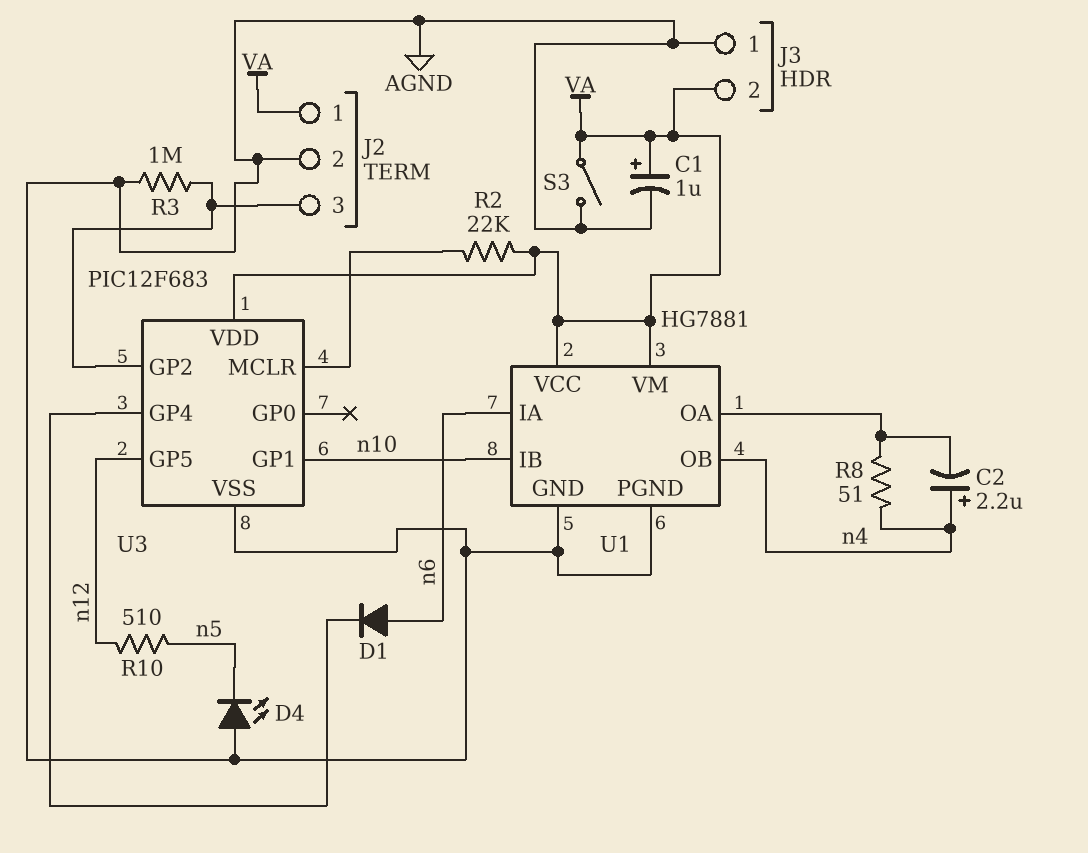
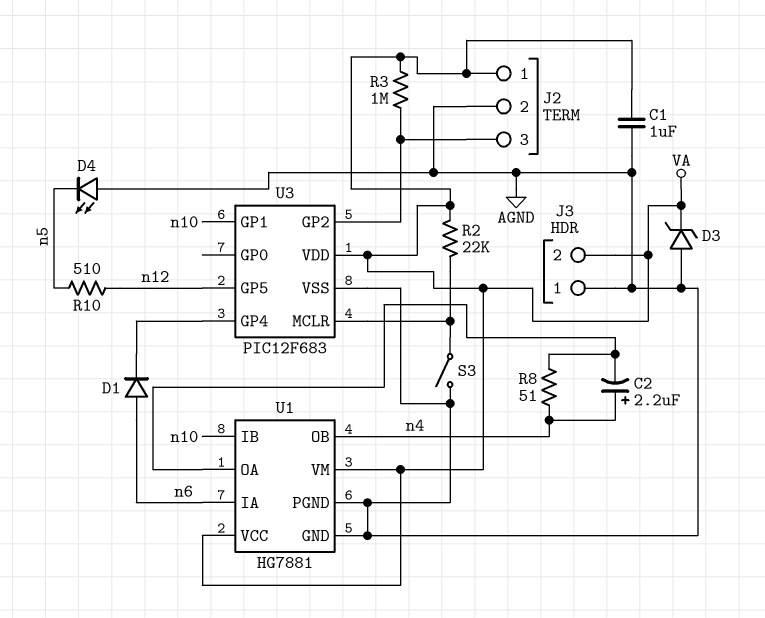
C1: 1uF (plus VA, minus AGND) -> 1uF (AGND, VA)
D3: none -> zener (A AGND, K VA)
R3: 1M (AGND, J2/3) -> 1M (J2/3, VA)
S3: switch (AGND, VA) -> switch (AGND, U3/MCLR)

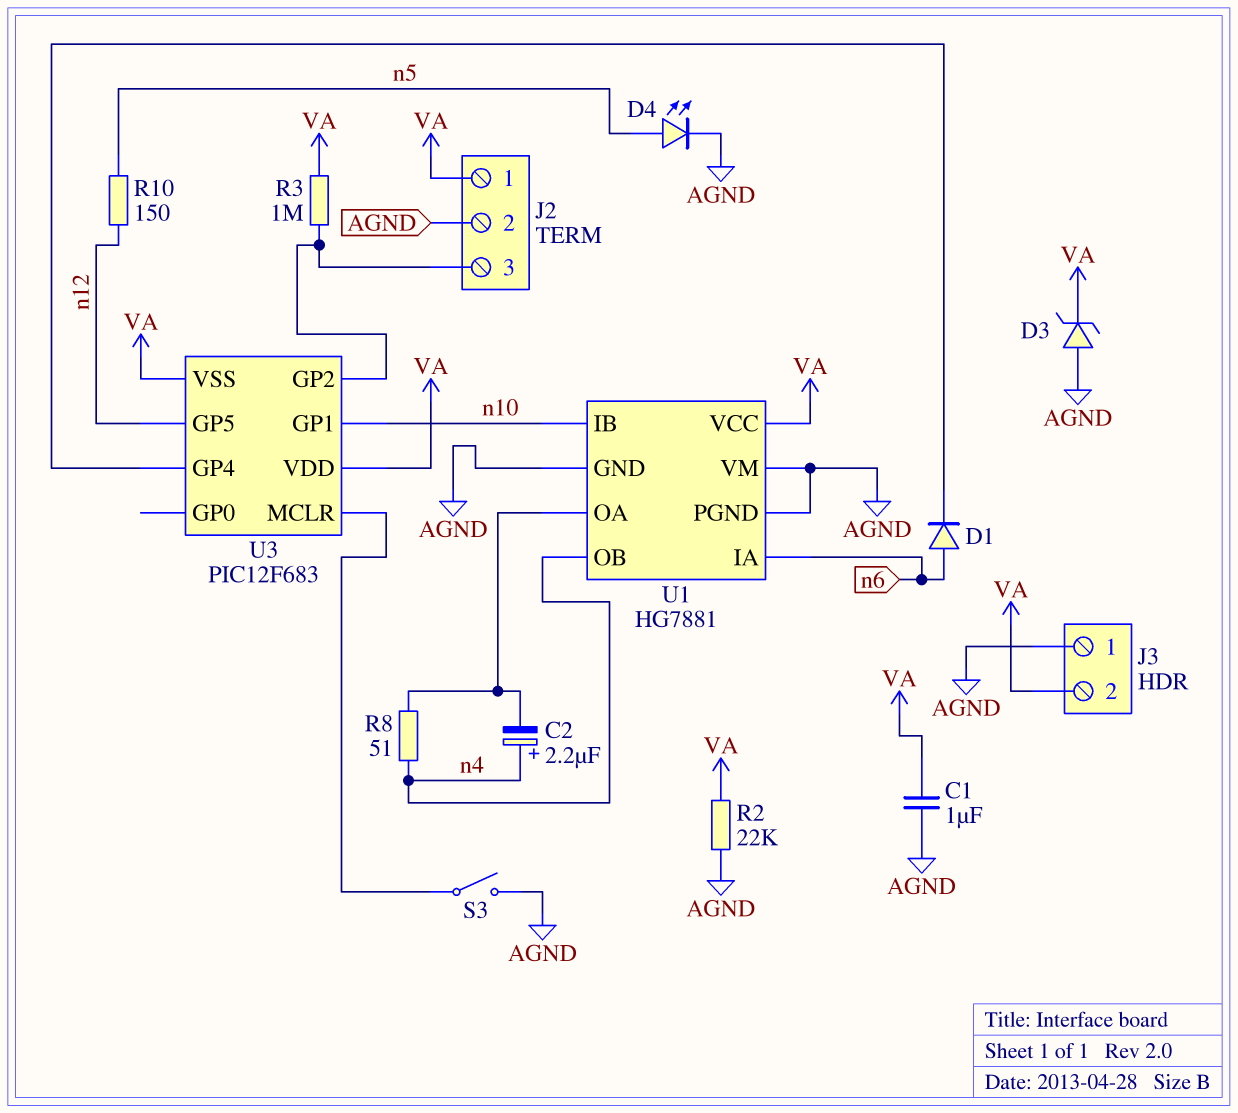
D4: LED (A AGND, K n5) -> LED (A n5, K AGND)
R2: 22k (U3/MCLR, VA) -> 22k (AGND, VA)
R10: 510 (n5, n12) -> 150 (n5, n12)
U1 pin VM: VA -> AGND
U3 pin VSS: AGND -> VA

